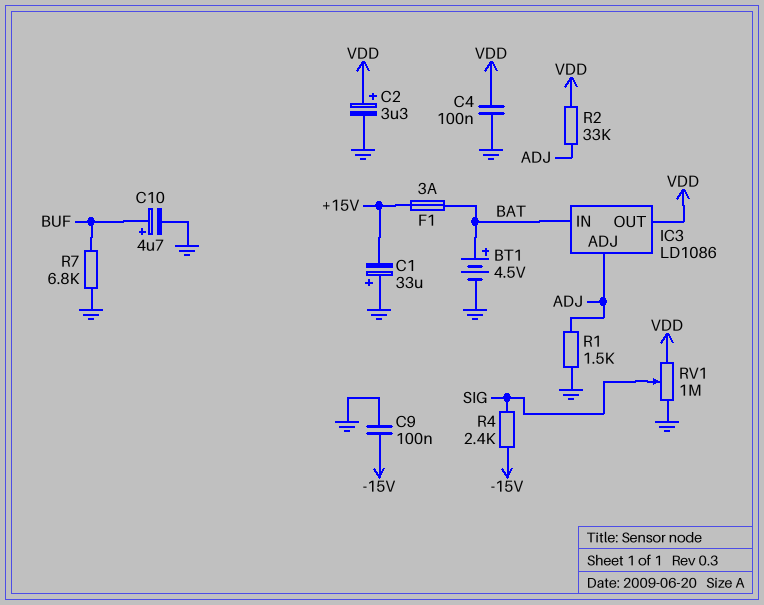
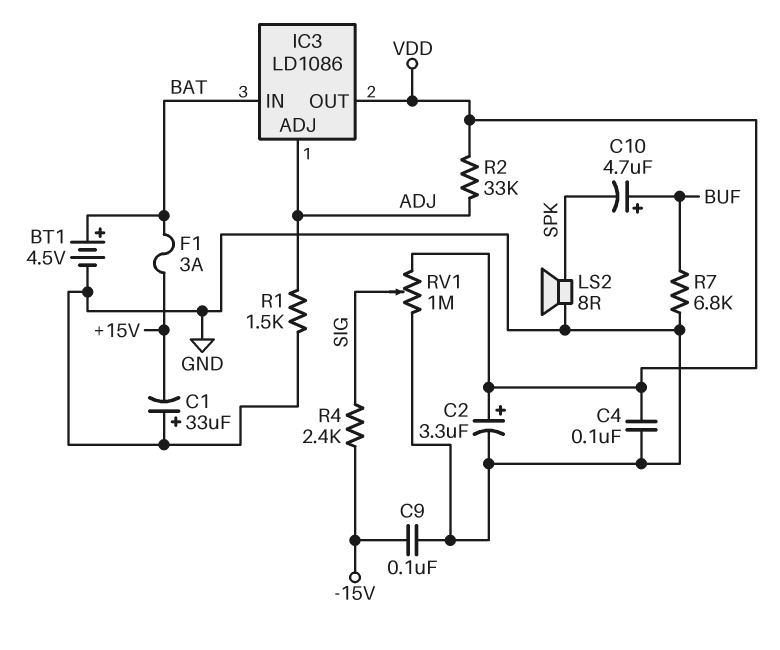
C10: 4.7uF (plus BUF, minus GND) -> 4.7uF (plus BUF, minus SPK)
LS2: none -> speaker 8R (GND, SPK)

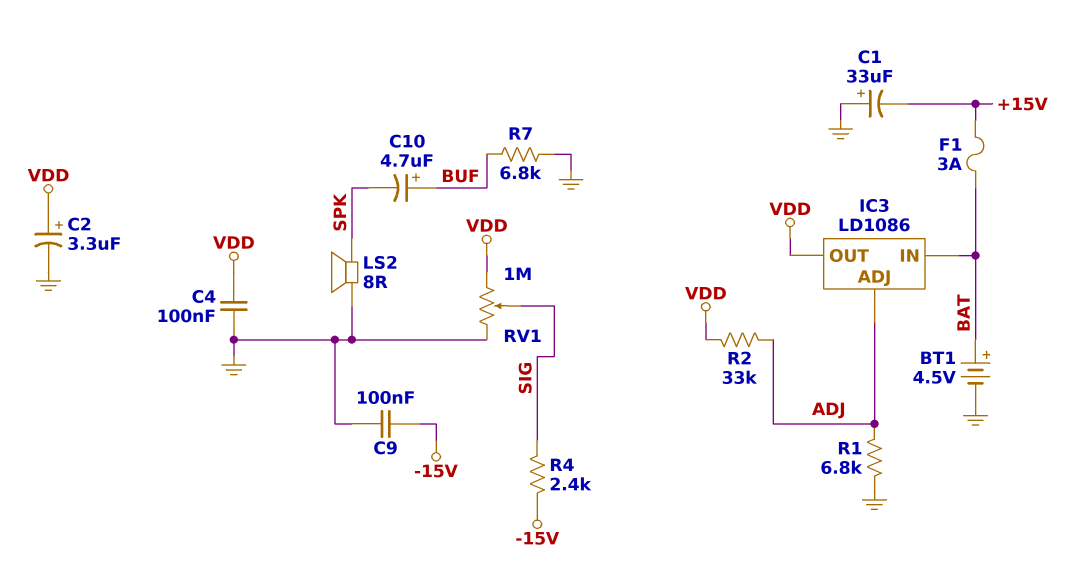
R1: 1.5k (ADJ, GND) -> 6.8k (ADJ, GND)

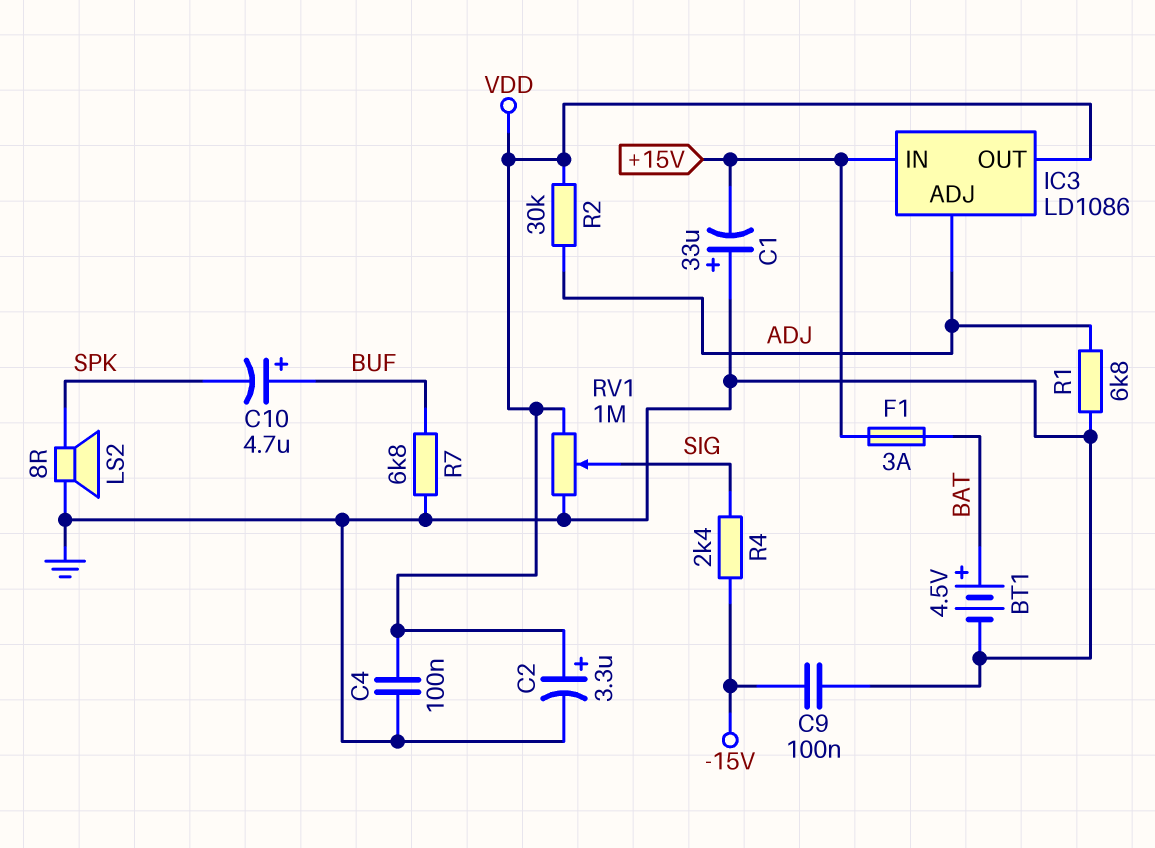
IC3 pin IN: BAT -> +15V
R2: 33k (ADJ, VDD) -> 30k (ADJ, VDD)

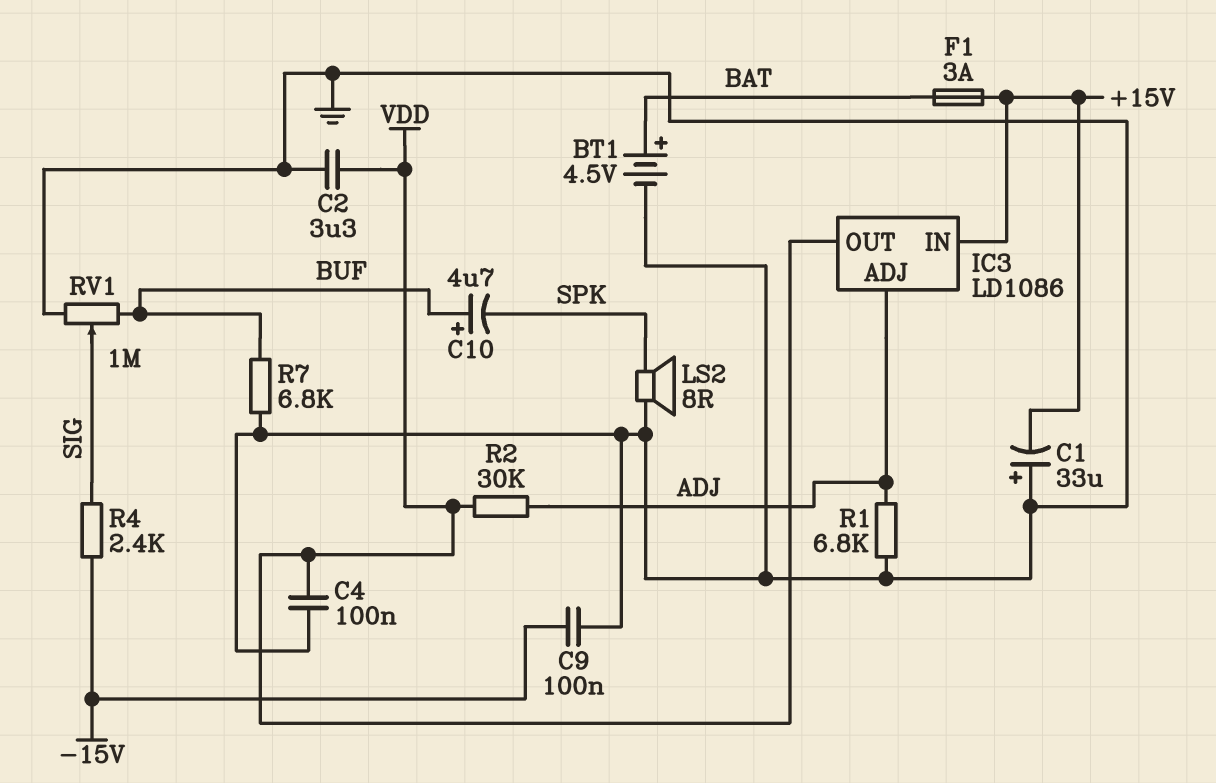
C2: 3.3uF (plus VDD, minus GND) -> 3.3uF (GND, VDD)
RV1: 1M (GND, VDD, wiper SIG) -> 1M (BUF, GND, wiper SIG)

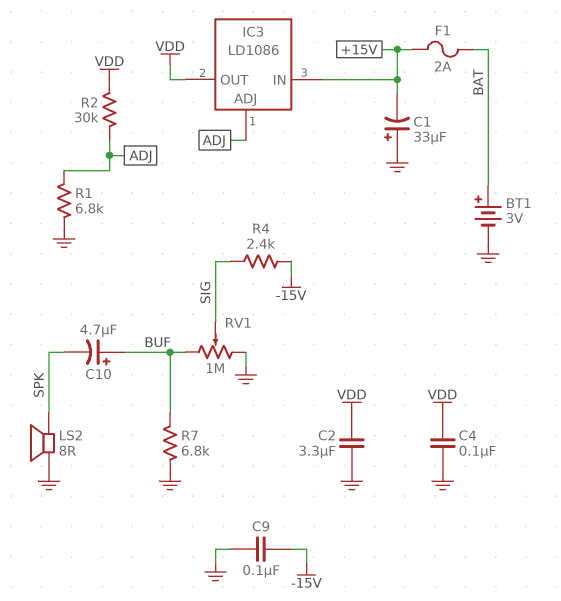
BT1: 4.5V (plus BAT, minus GND) -> 3V (plus BAT, minus GND)
F1: 3A (+15V, BAT) -> 2A (+15V, BAT)

